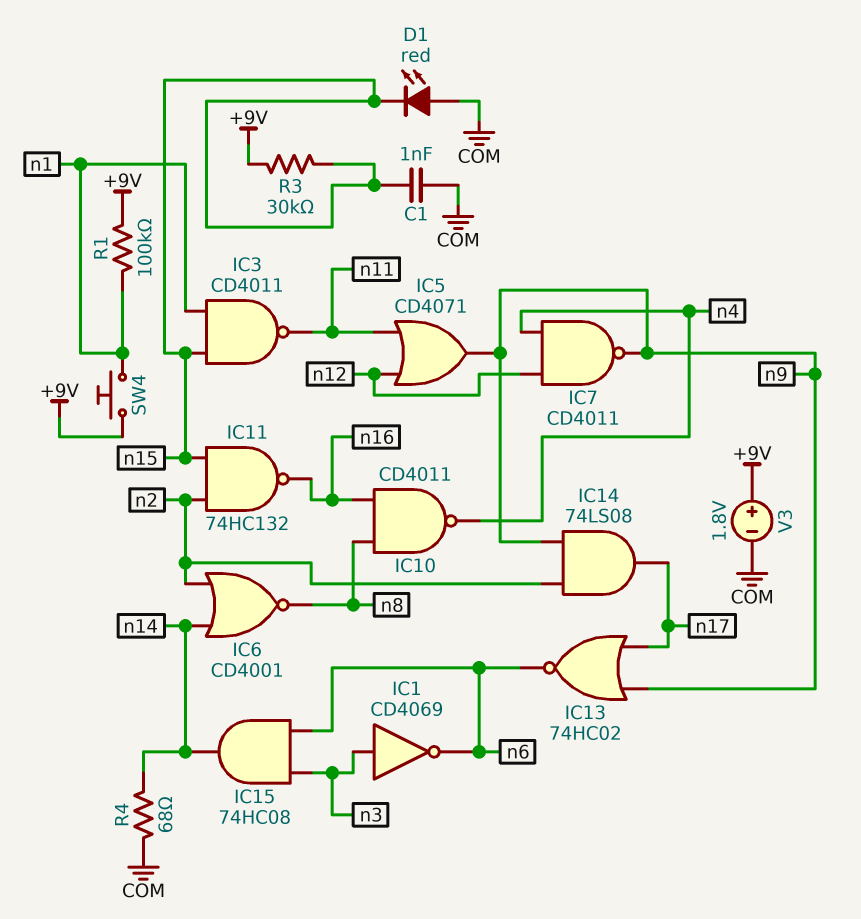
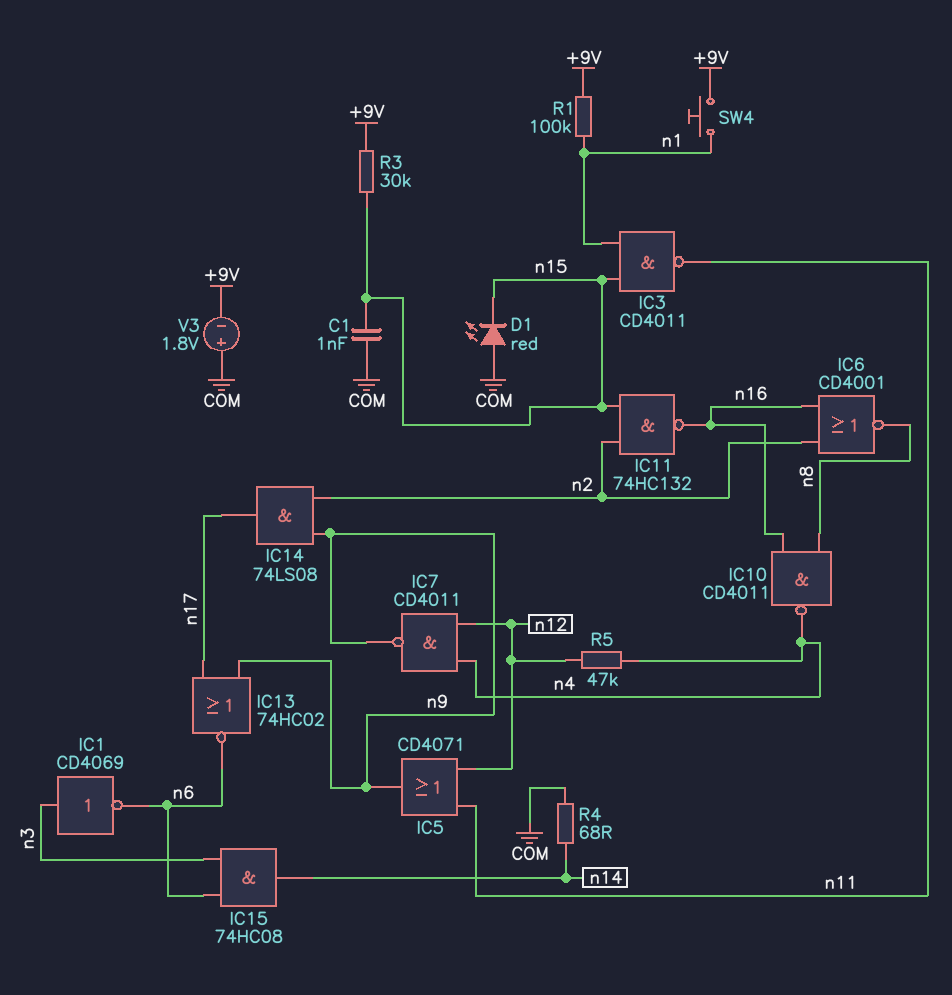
IC6: NOR CD4001 (in n2, in n14, out n8) -> NOR CD4001 (in n2, in n16, out n8)
R5: none -> 47k (n4, n12)
V3: 1.8V (plus +9V, minus COM) -> 1.8V (plus COM, minus +9V)

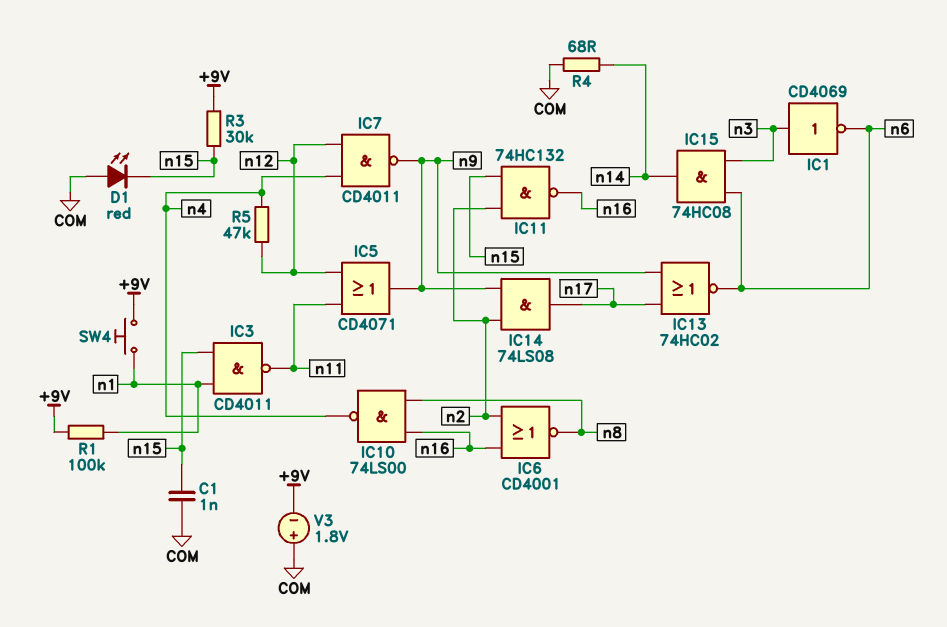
IC10: NAND CD4011 (in n8, in n16, out n4) -> NAND 74LS00 (in n8, in n16, out n4)

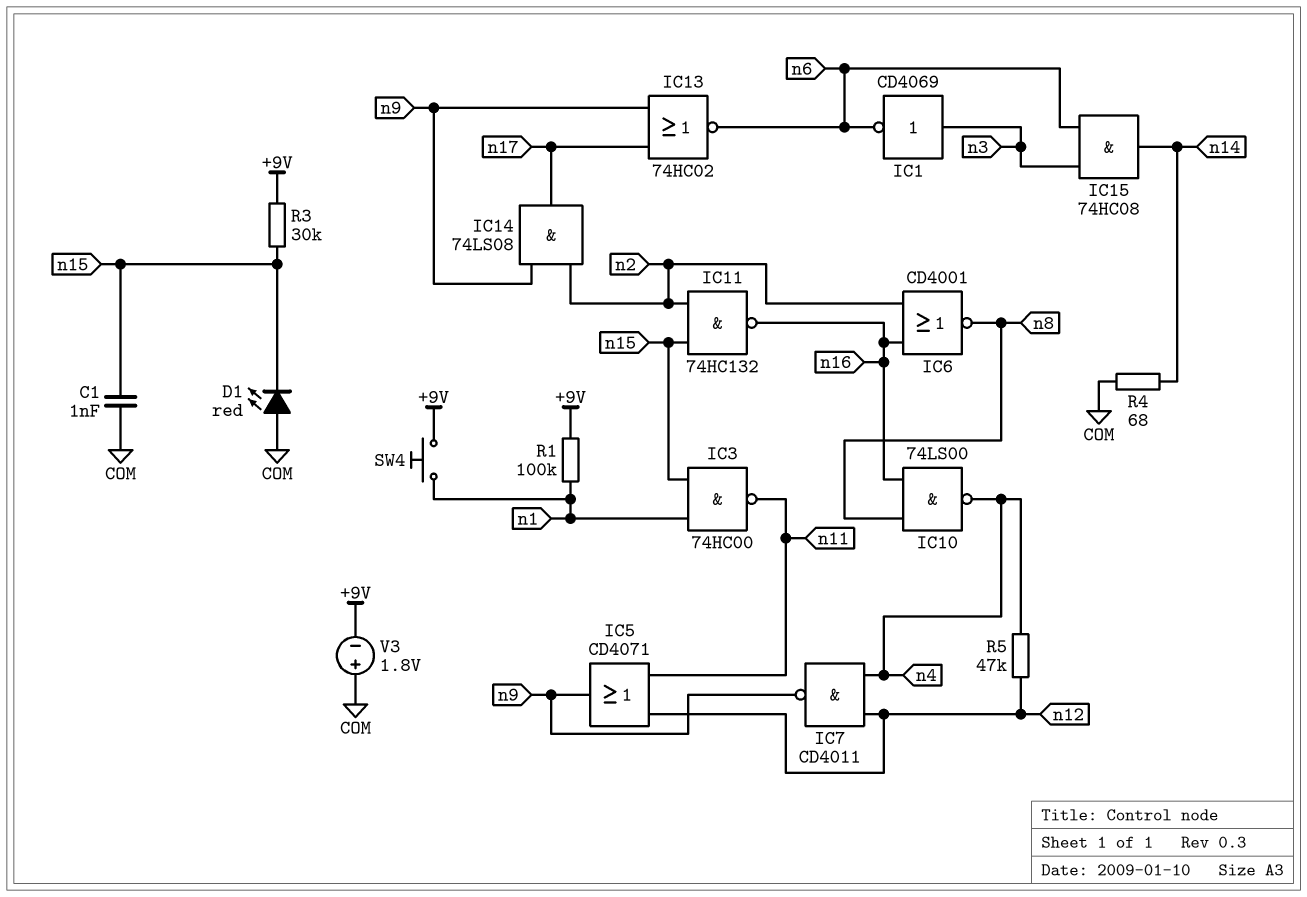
IC3: NAND CD4011 (in n1, in n15, out n11) -> NAND 74HC00 (in n1, in n15, out n11)

